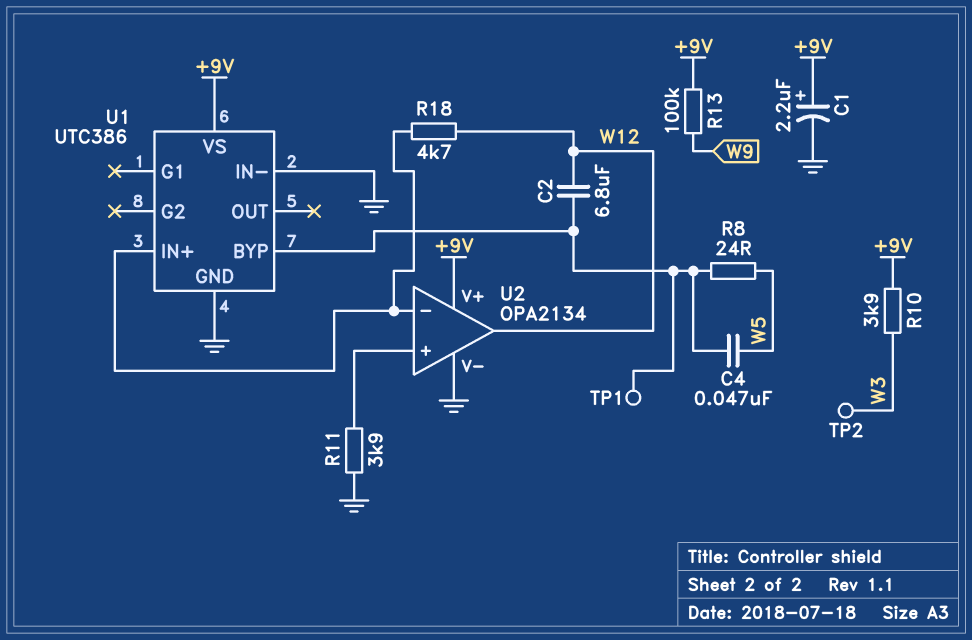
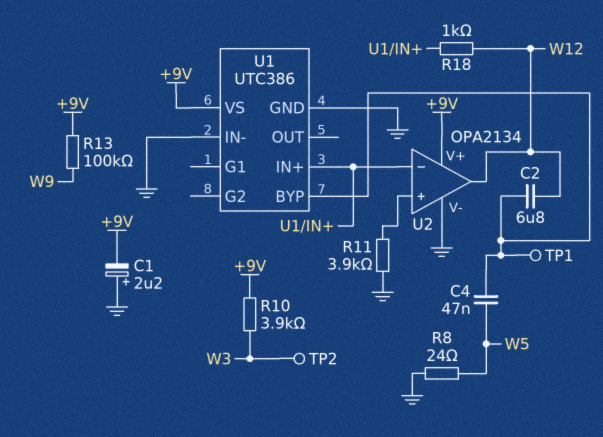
C1: 2.2uF (plus +9V, minus GND) -> 2.2uF (plus GND, minus +9V)
R8: 24 (U1/BYP, W5) -> 24 (GND, W5)
R18: 4.7k (U1/IN+, W12) -> 1k (U1/IN+, W12)

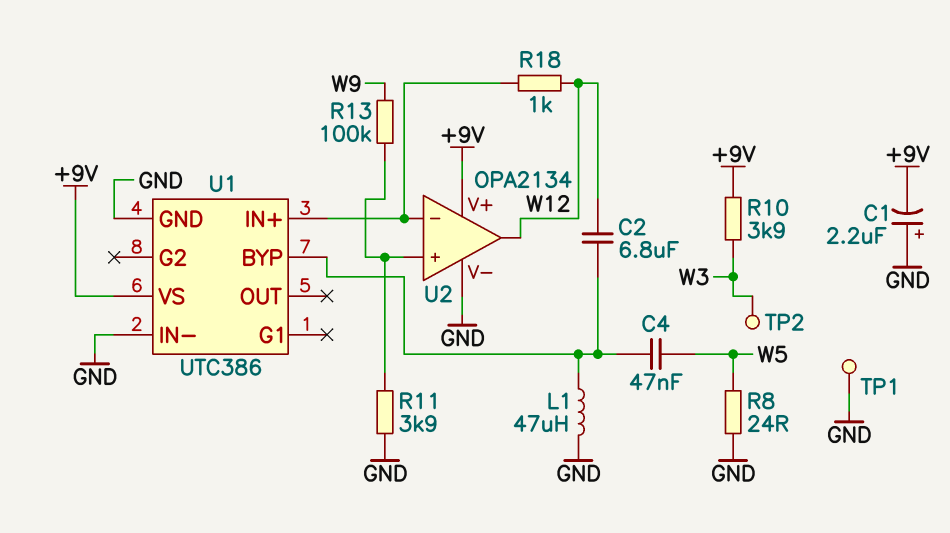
L1: none -> 47uH (GND, U1/BYP)
R13: 100k (+9V, W9) -> 100k (U2/in+, W9)
TP1: test point (U1/BYP) -> test point (GND)

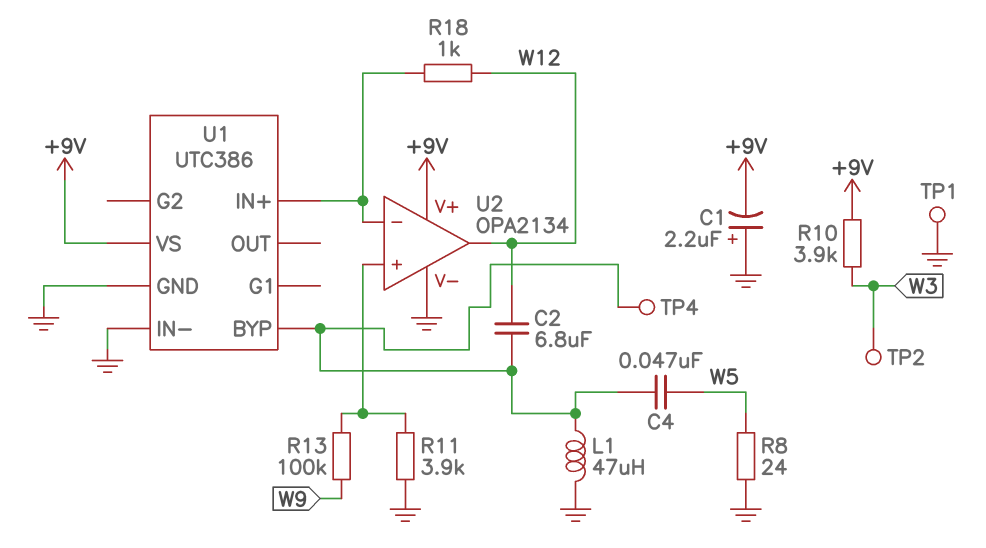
TP4: none -> test point (U1/BYP)

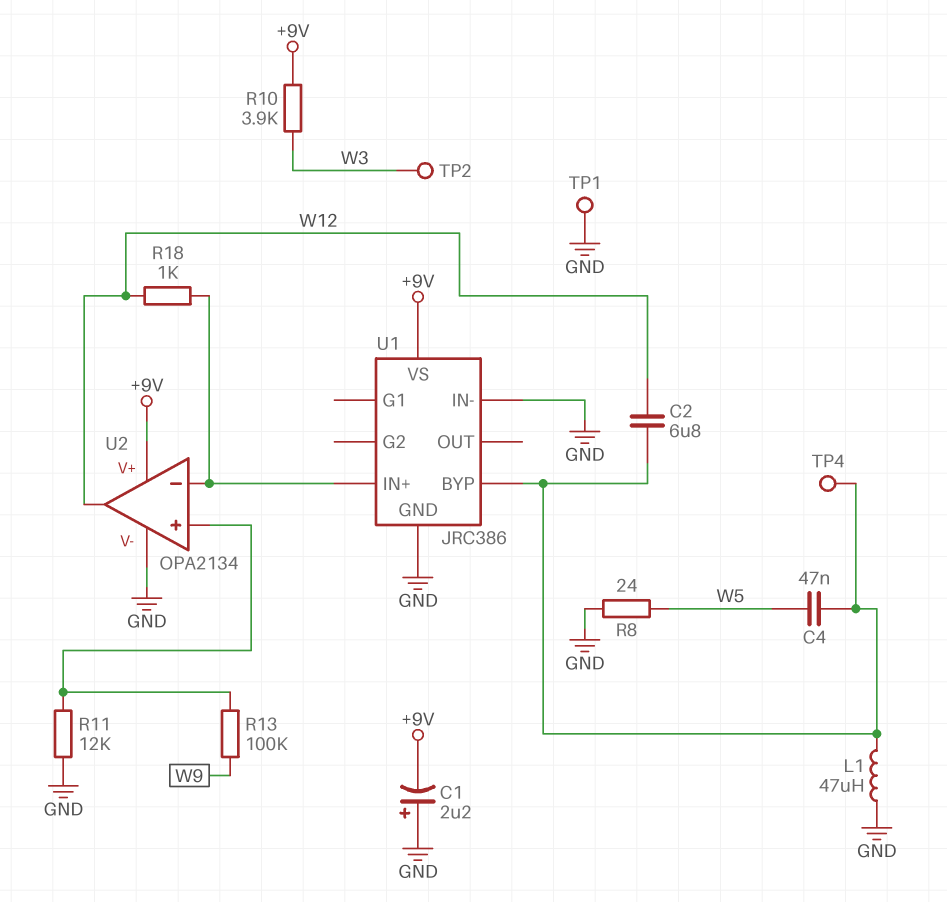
R11: 3.9k (GND, U2/in+) -> 12k (GND, U2/in+)
U1: UTC386 -> JRC386

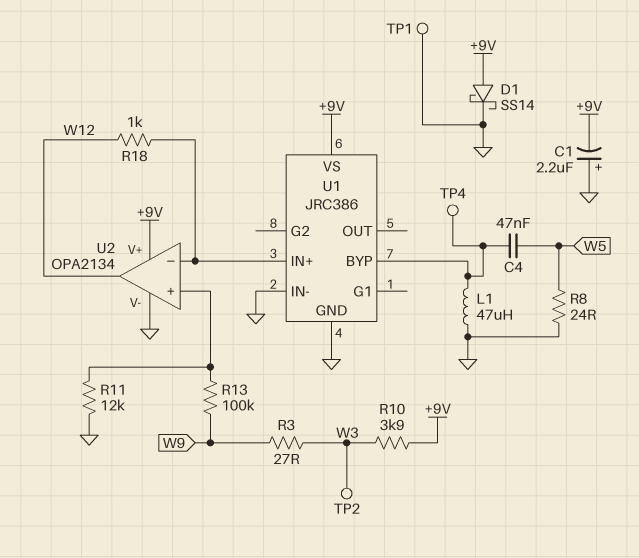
C2: 6.8uF (U1/BYP, W12) -> none
D1: none -> schottky SS14 (A +9V, K GND)
R3: none -> 27 (W3, W9)

